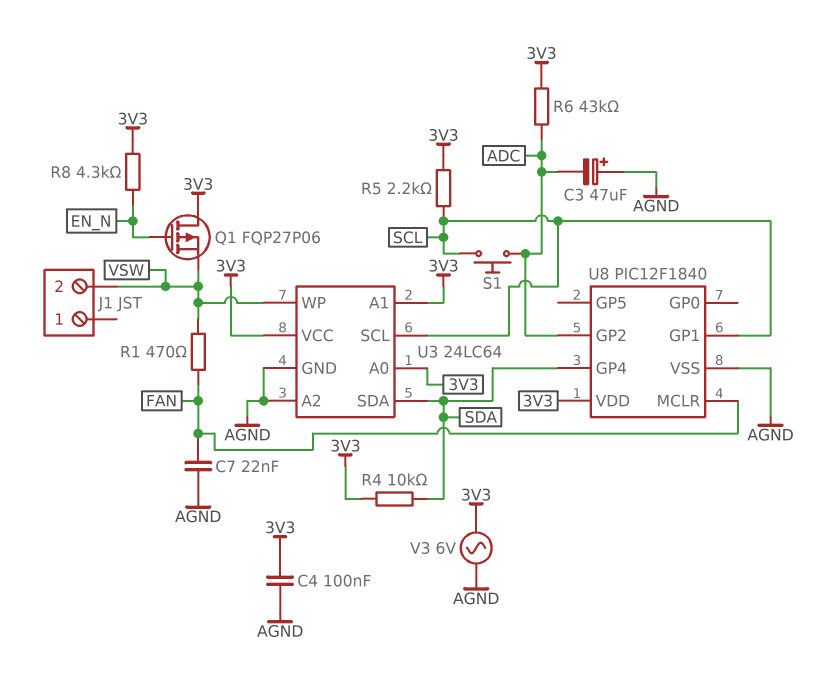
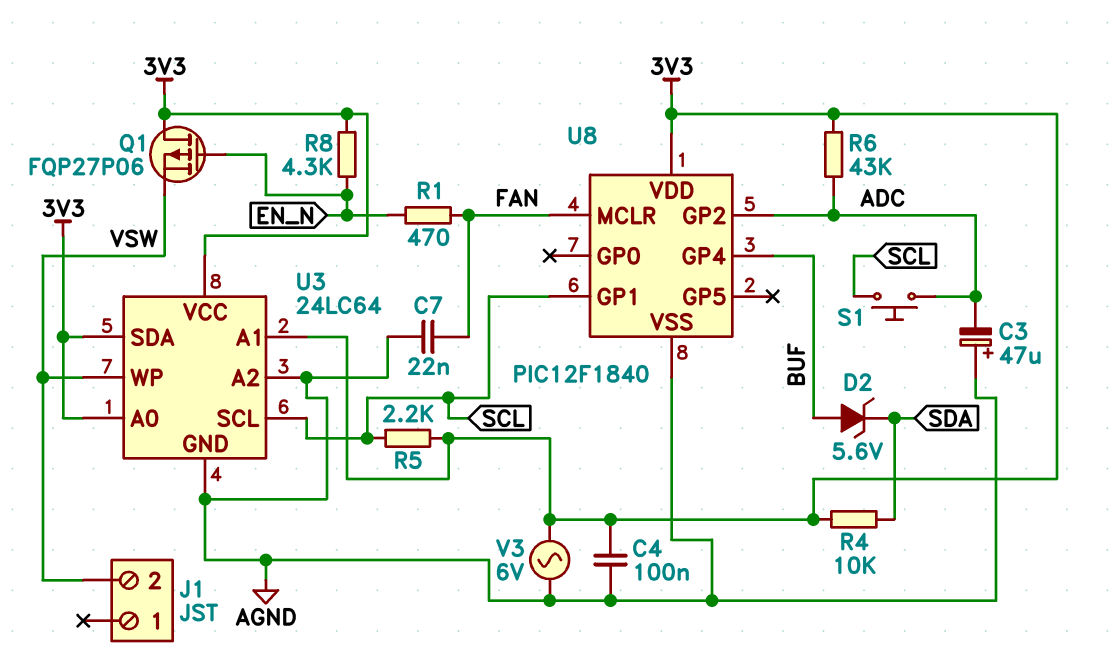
D2: none -> zener 5.6V (A BUF, K SDA)
R1: 470 (FAN, VSW) -> 470 (EN_N, FAN)
U3 pin SDA: SDA -> 3V3
U8 pin GP4: SDA -> BUF

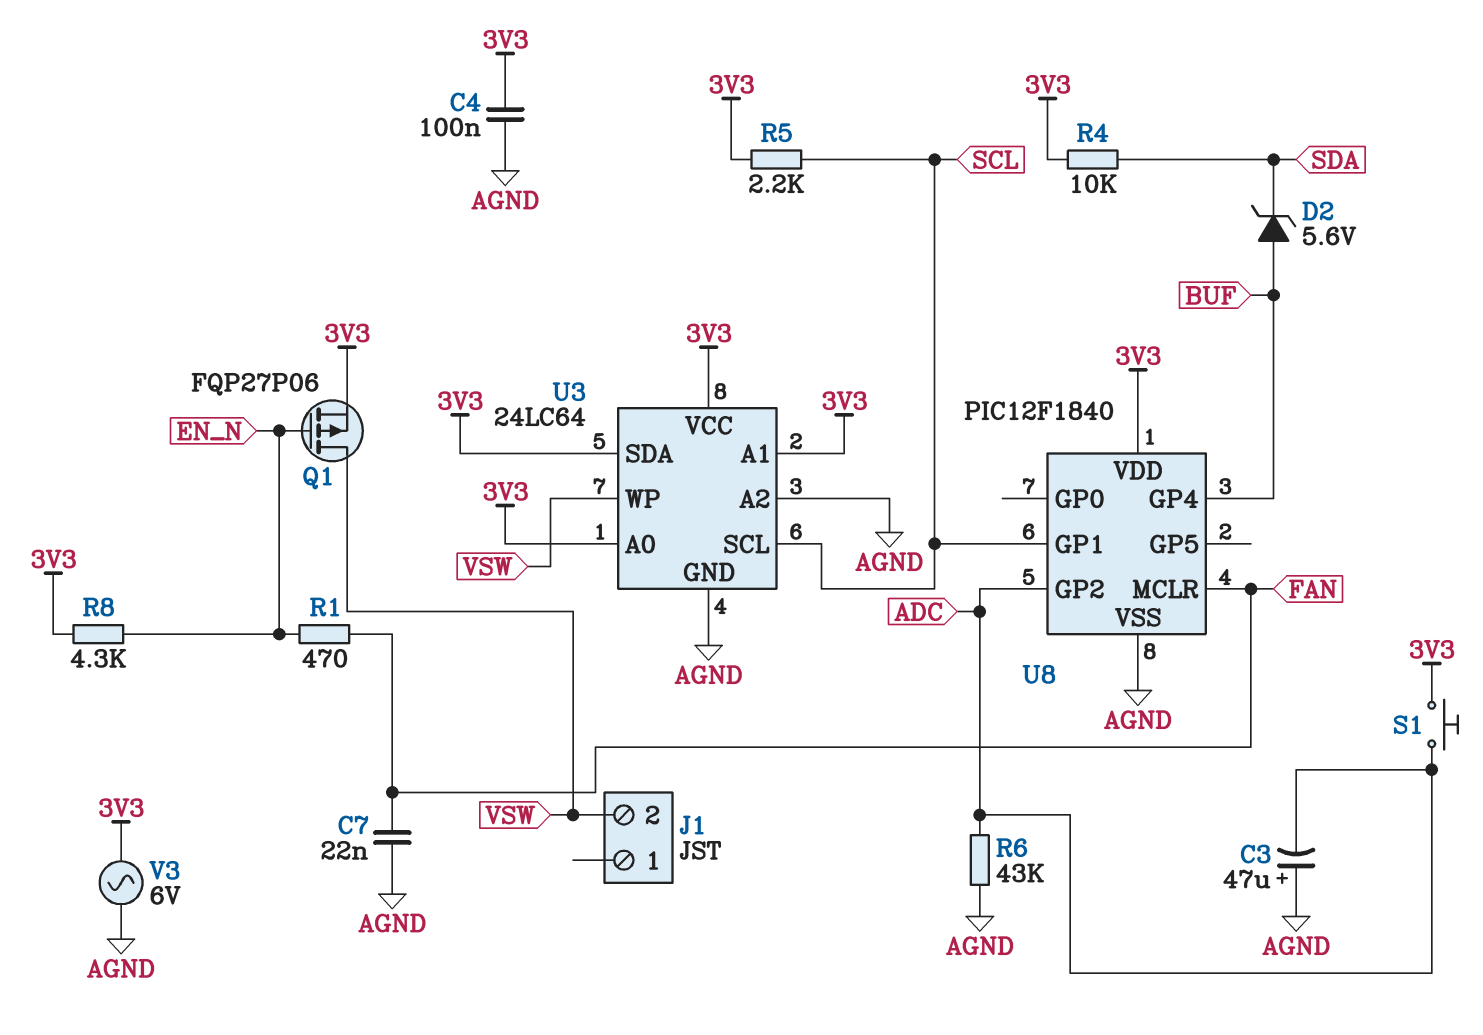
Q1: PMOS FQP27P06 (G EN_N, D 3V3, S VSW) -> PMOS FQP27P06 (G EN_N, D VSW, S 3V3)
R6: 43k (3V3, ADC) -> 43k (ADC, AGND)
S1: button (ADC, SCL) -> button (3V3, ADC)

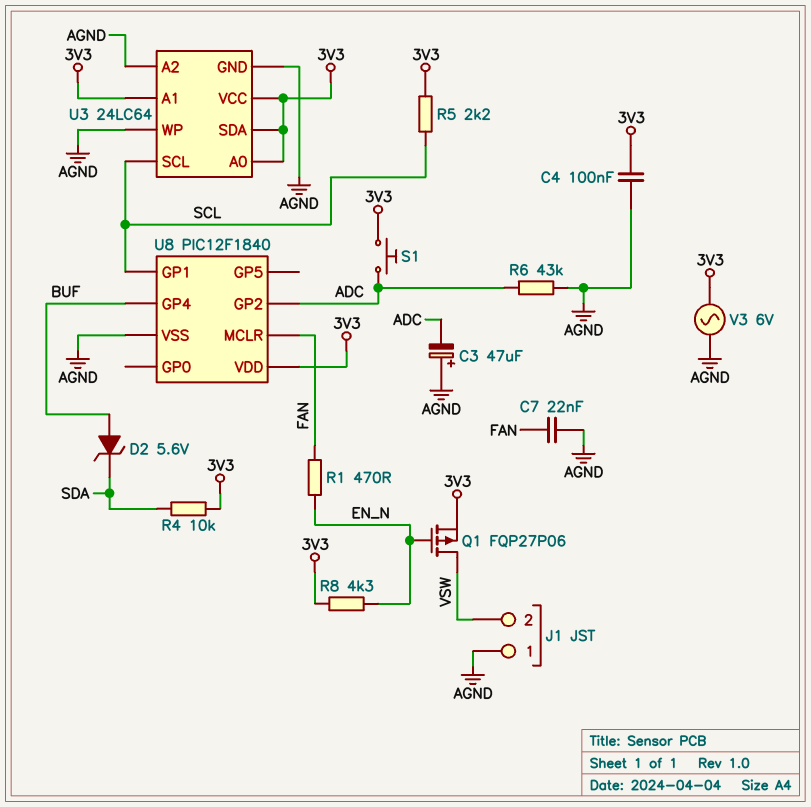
J1 pin 1: none -> AGND
U3 pin WP: VSW -> AGND

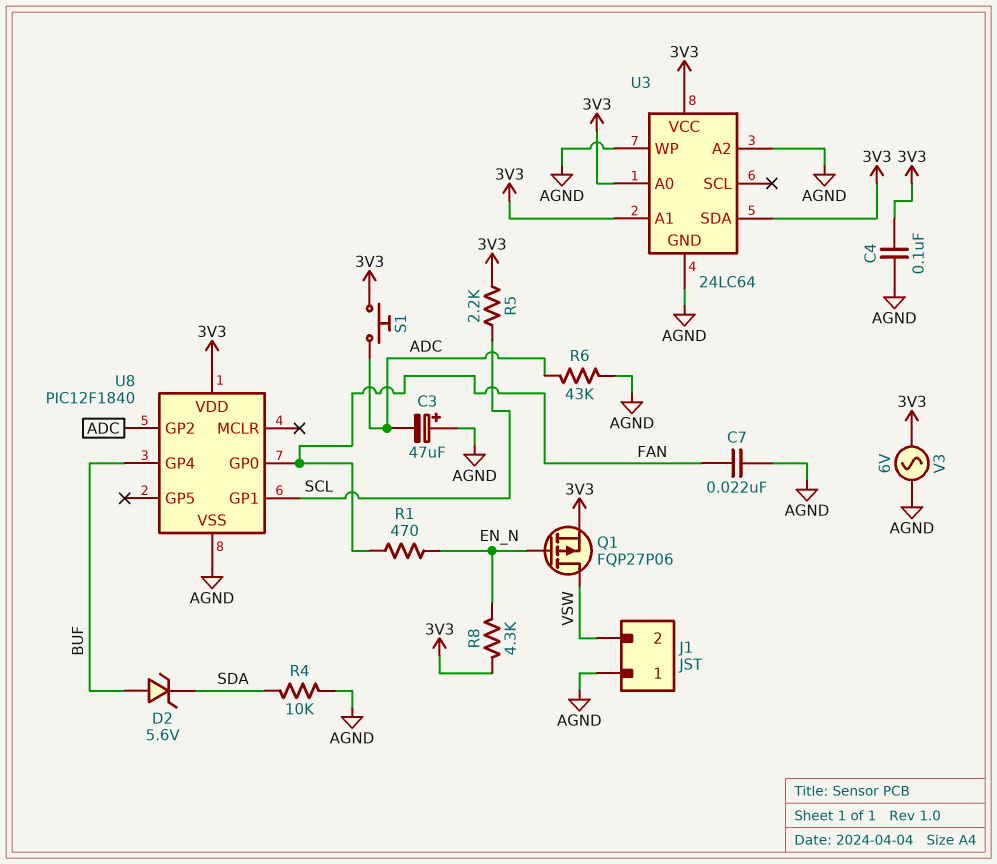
R4: 10k (3V3, SDA) -> 10k (AGND, SDA)
U3 pin SCL: SCL -> none
U8 pin GP0: none -> FAN
U8 pin MCLR: FAN -> none

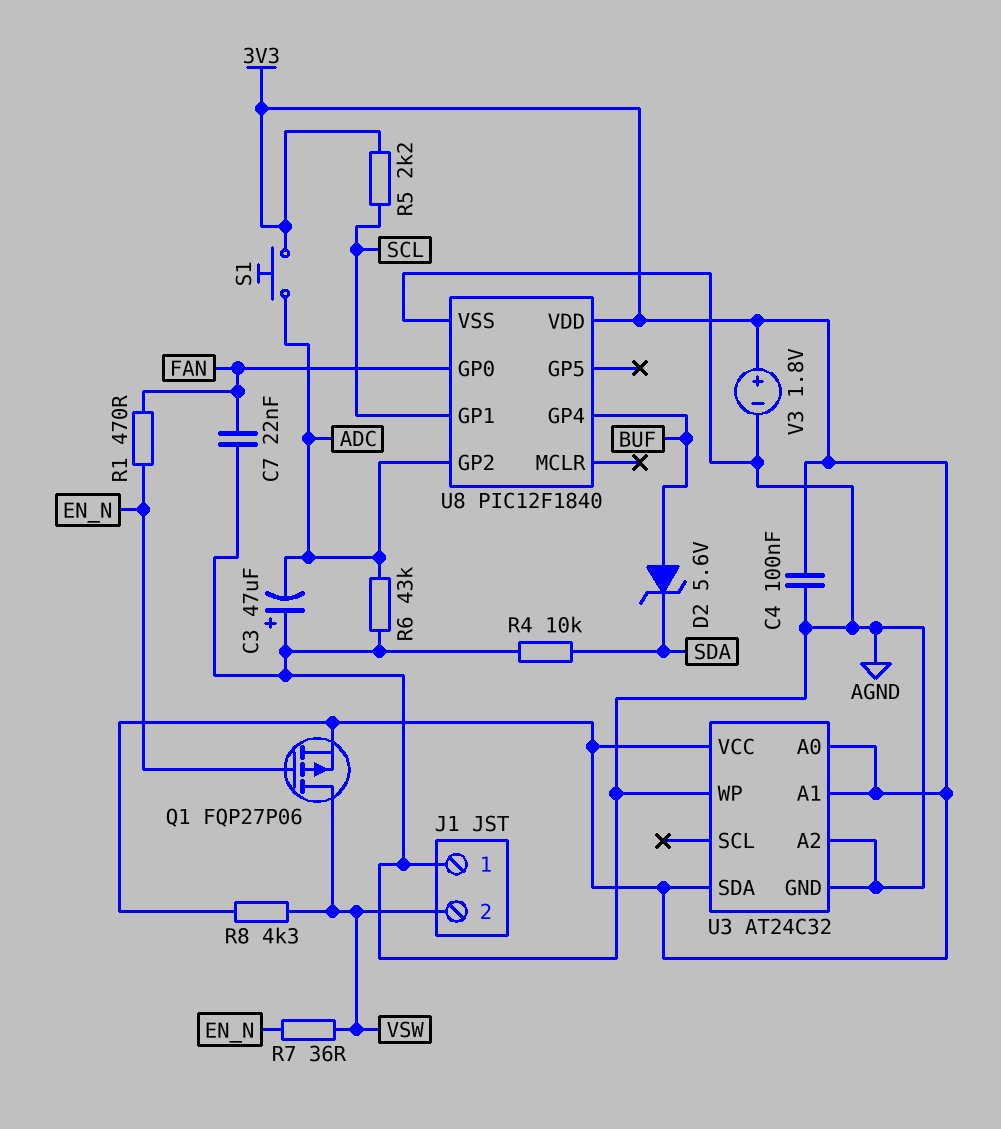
R7: none -> 36 (EN_N, VSW)
R8: 4.3k (3V3, EN_N) -> 4.3k (3V3, VSW)
U3: 24LC64 -> AT24C32
V3: AC 6V (3V3, AGND) -> 1.8V (plus 3V3, minus AGND)

